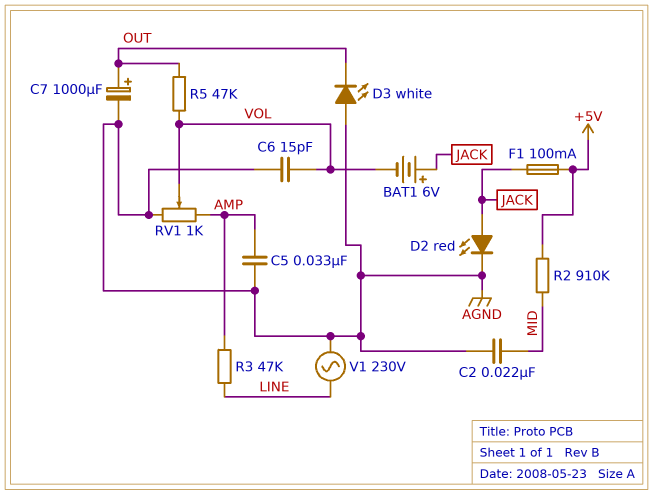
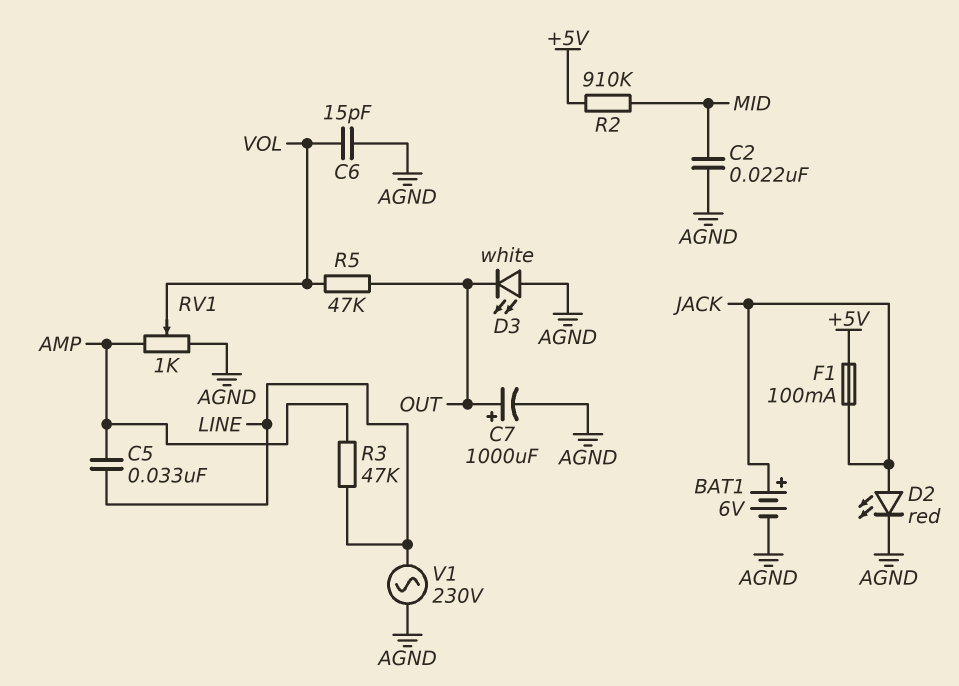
BAT1: 6V (plus JACK, minus VOL) -> 6V (plus JACK, minus AGND)
C5: 33nF (AGND, AMP) -> 33nF (AMP, LINE)

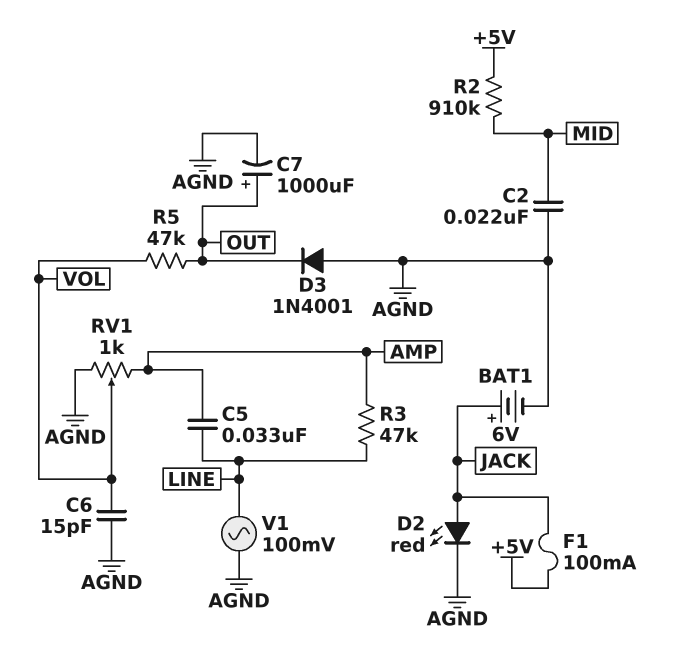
D3: LED white (A AGND, K OUT) -> diode 1N4001 (A AGND, K OUT)
V1: AC 230V (AGND, LINE) -> AC 100mV (AGND, LINE)

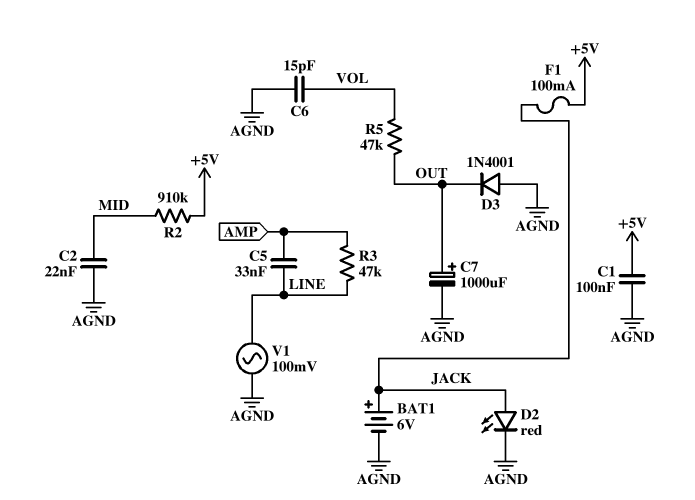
C1: none -> 100nF (+5V, AGND)
RV1: 1k (AGND, AMP, wiper VOL) -> none

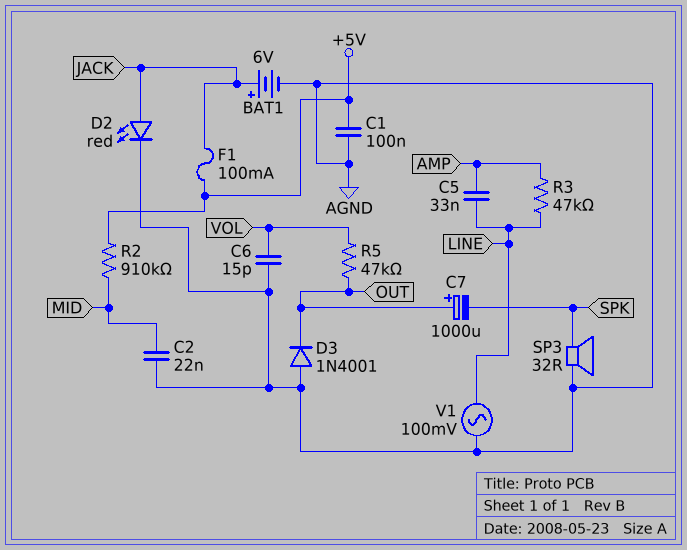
C7: 1000uF (plus OUT, minus AGND) -> 1000uF (plus OUT, minus SPK)
SP3: none -> speaker 32R (AGND, SPK)

